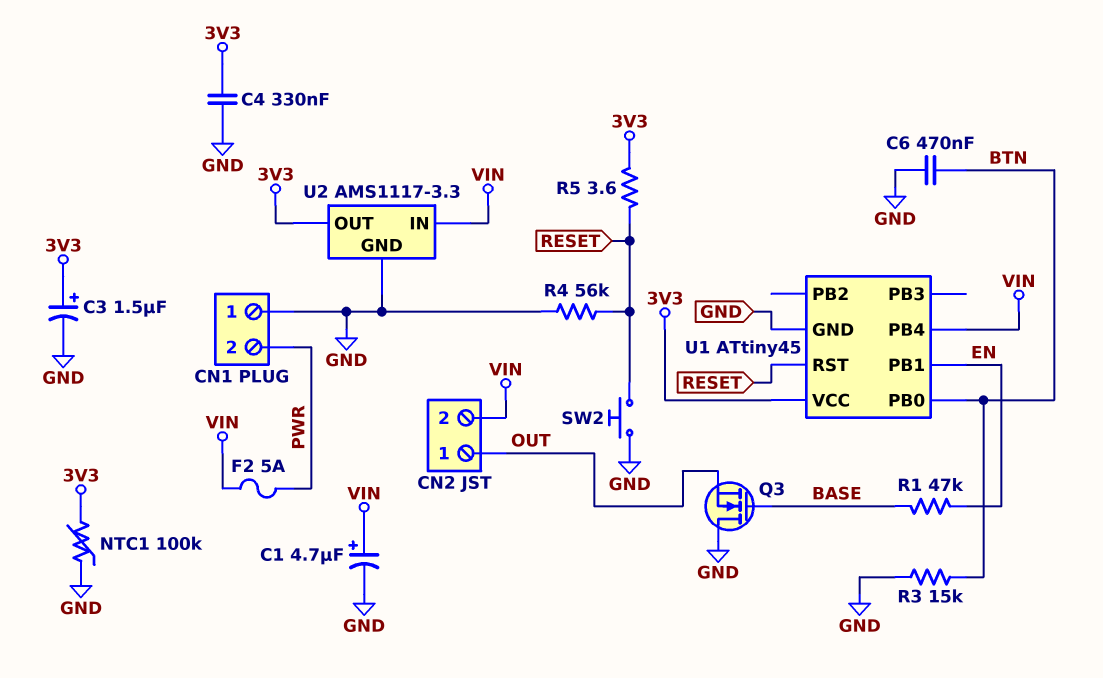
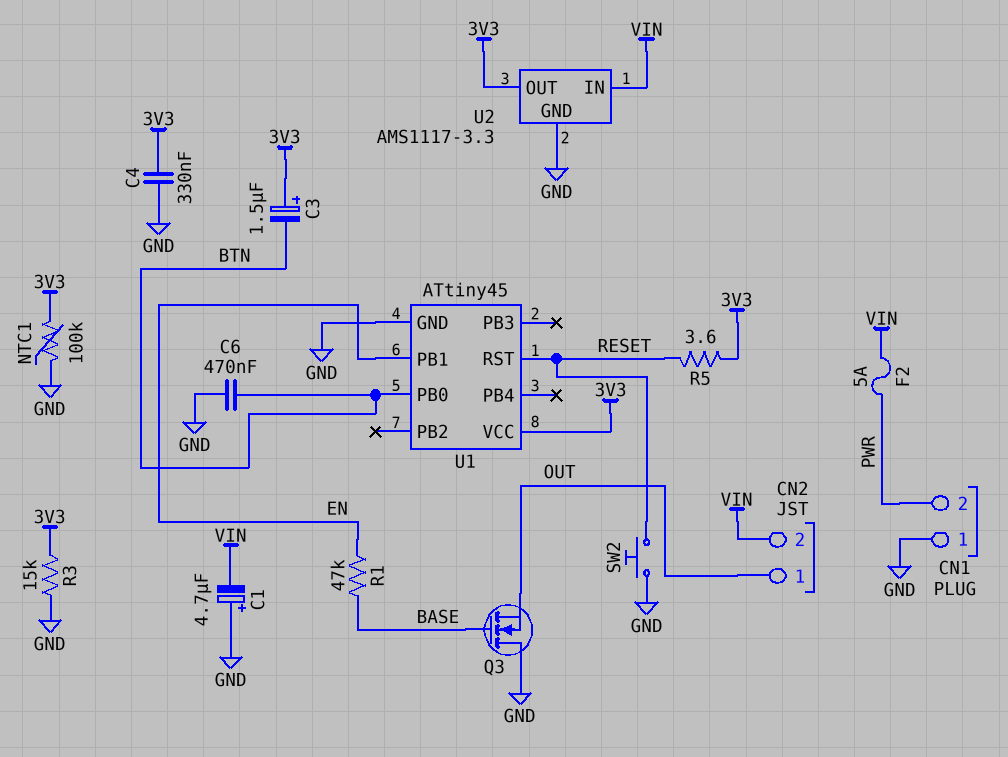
C1: 4.7uF (plus VIN, minus GND) -> 4.7uF (plus GND, minus VIN)
C3: 1.5uF (plus 3V3, minus GND) -> 1.5uF (plus 3V3, minus BTN)
R3: 15k (BTN, GND) -> 15k (3V3, GND)
R4: 56k (GND, RESET) -> none
U1 pin PB4: VIN -> none

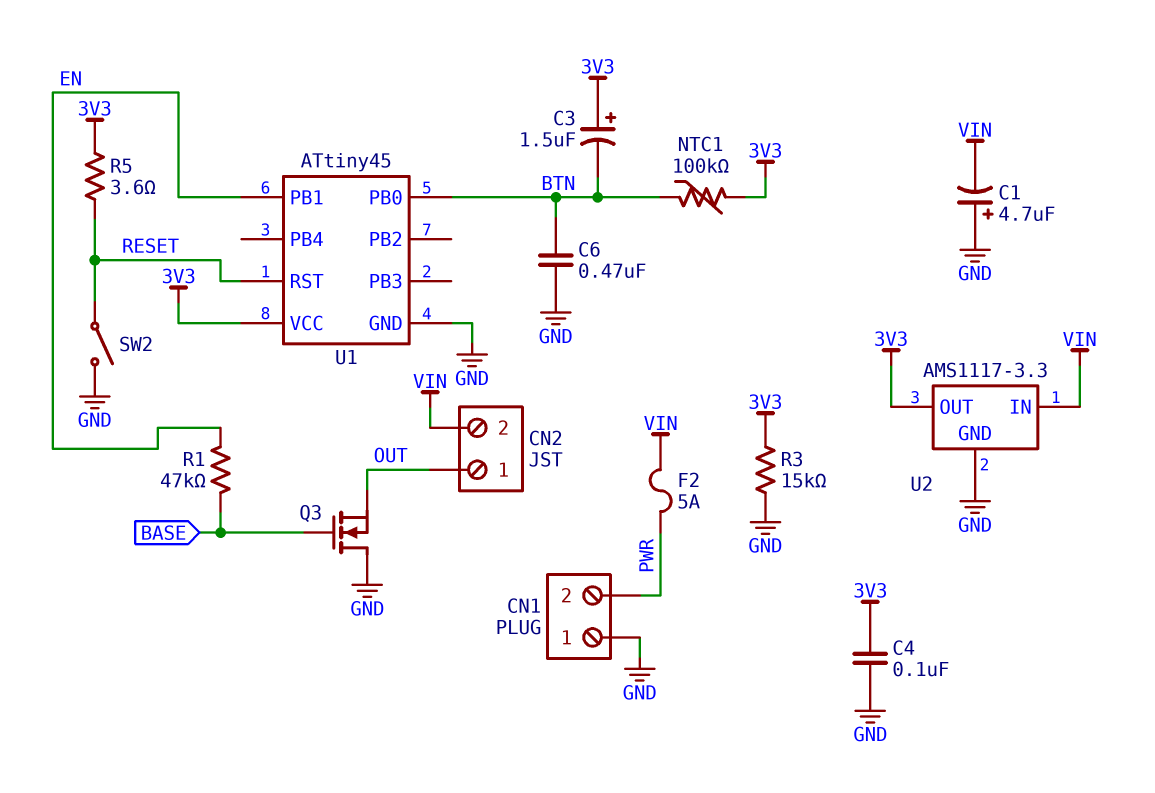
C4: 330nF (3V3, GND) -> 100nF (3V3, GND)
NTC1: 100k (3V3, GND) -> 100k (3V3, BTN)
SW2: button (GND, RESET) -> switch (GND, RESET)

